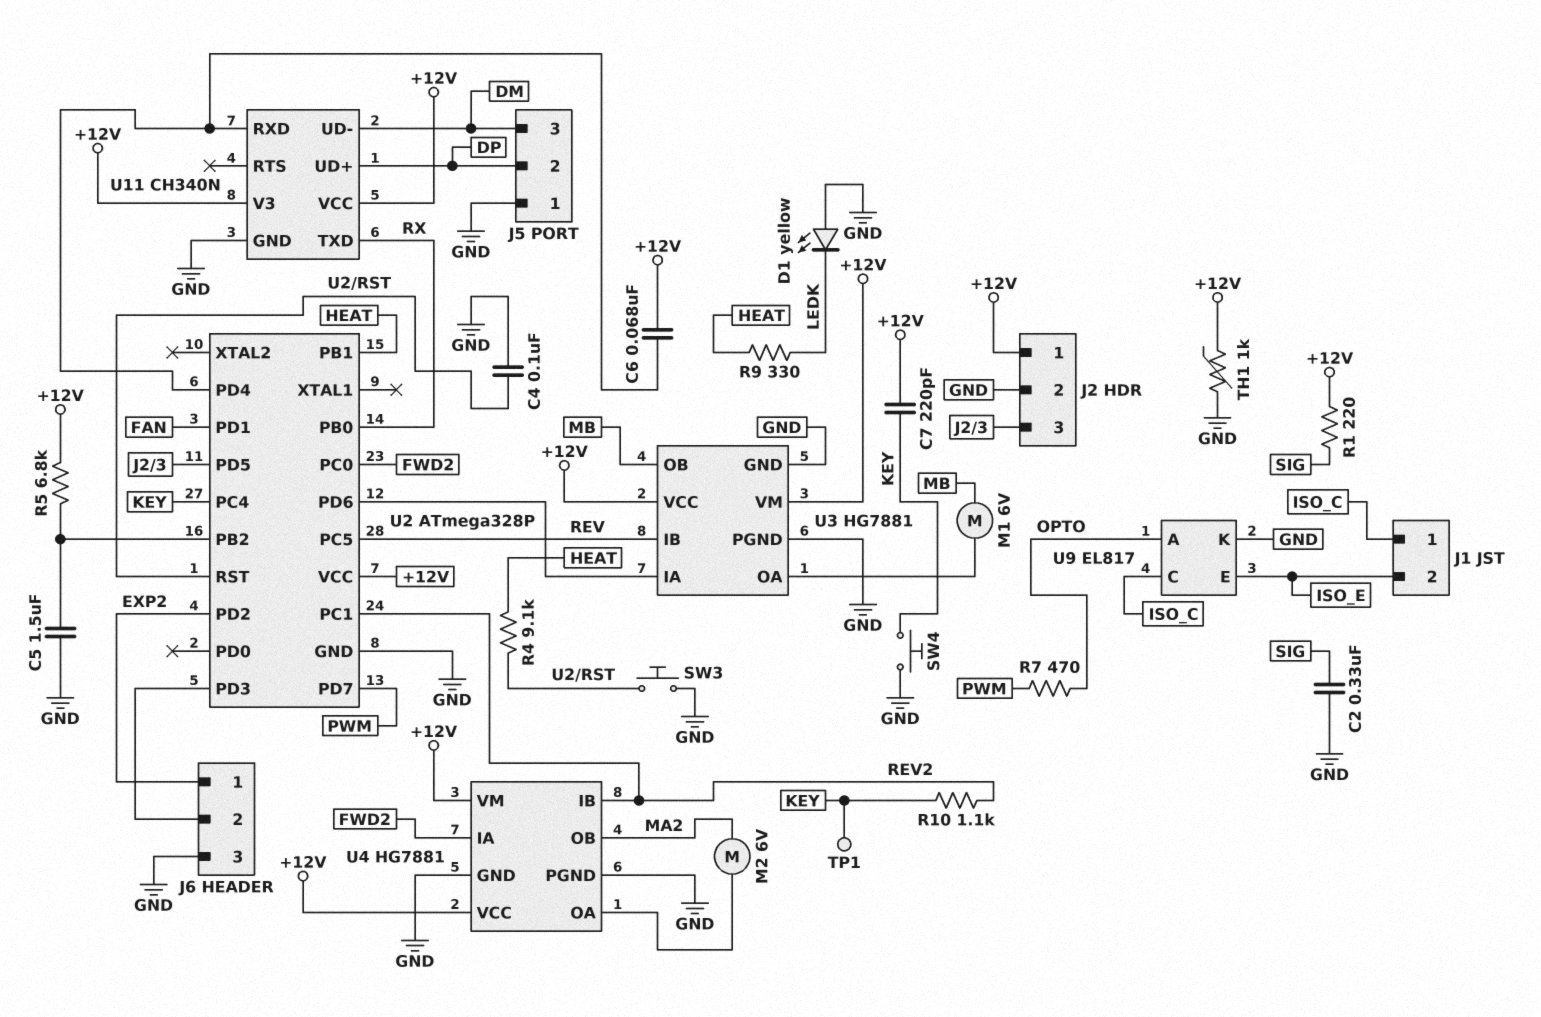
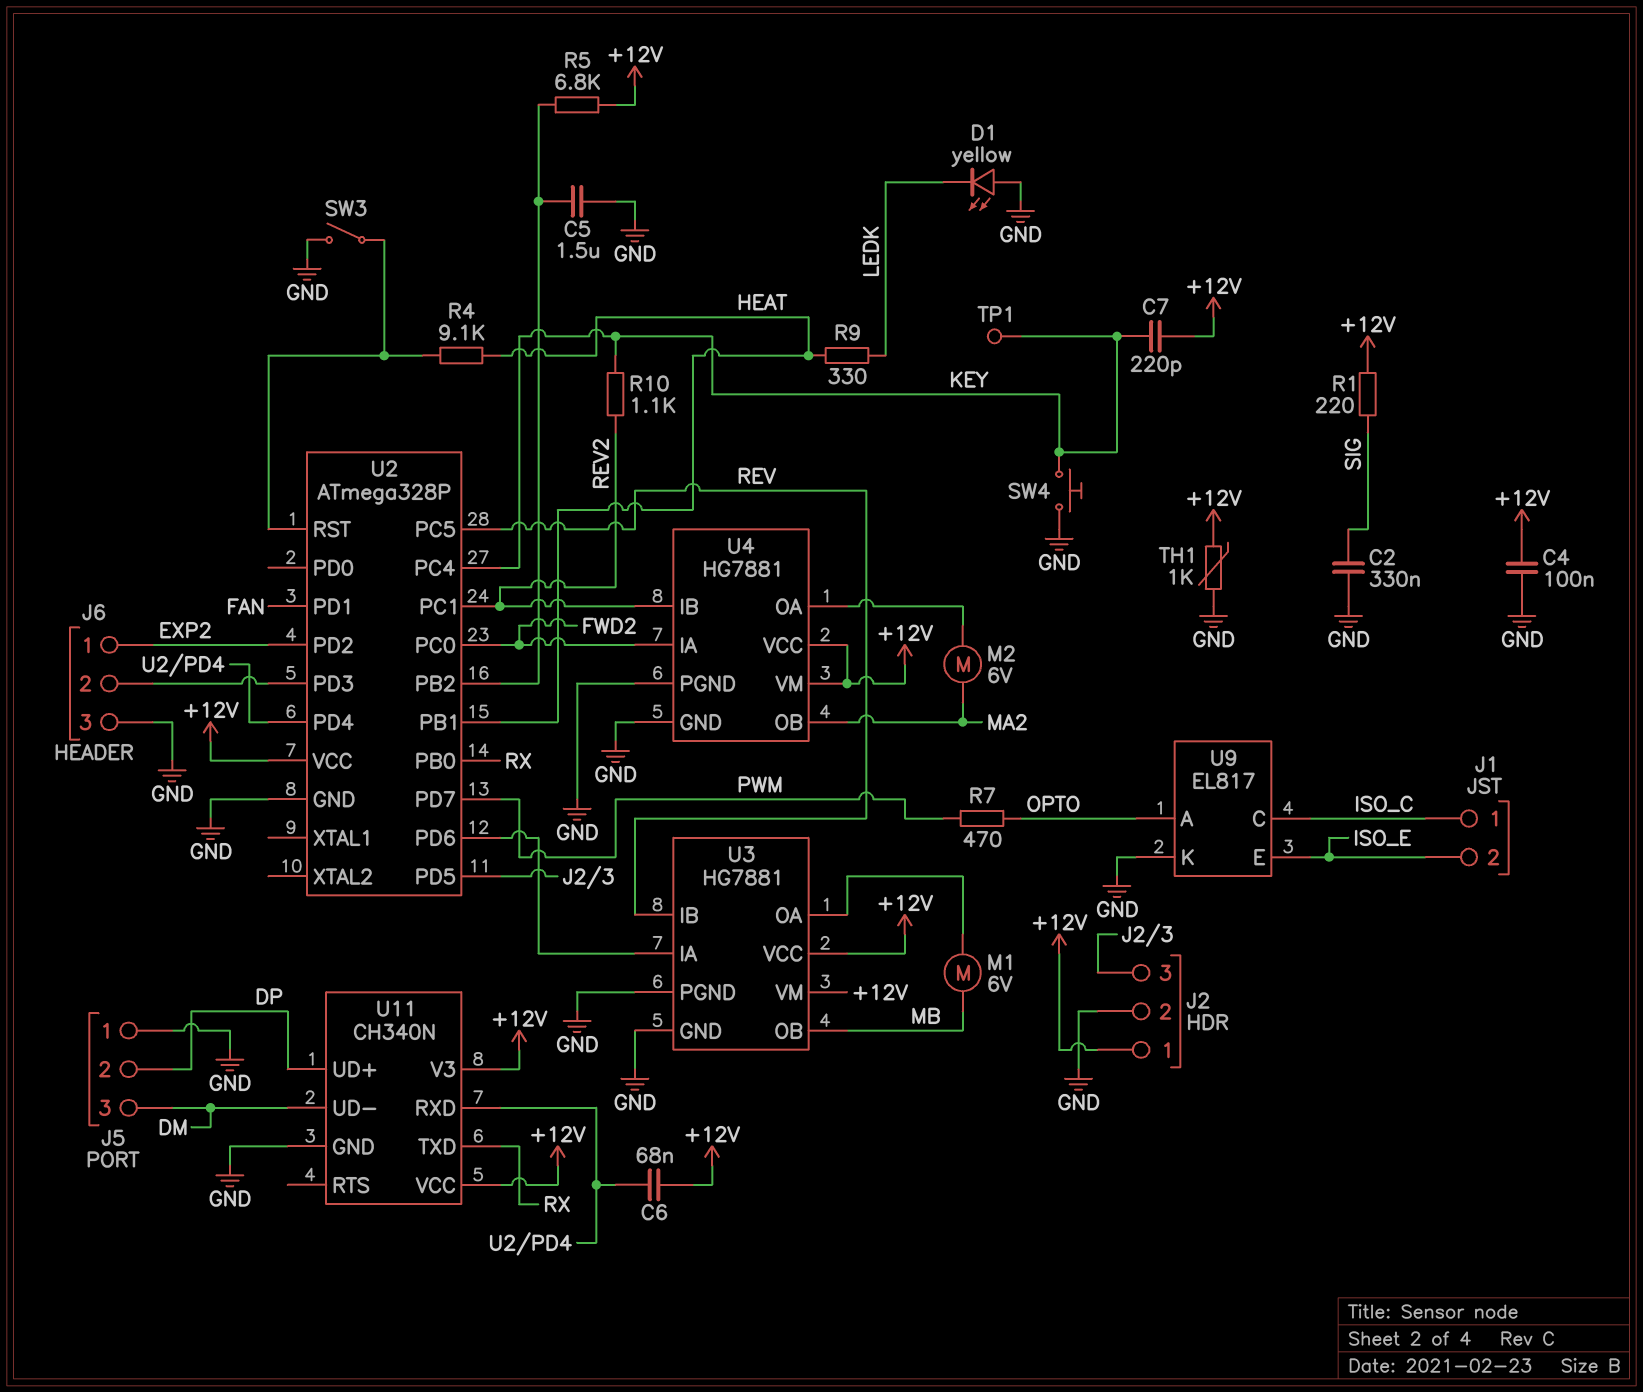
C4: 100nF (GND, U2/RST) -> 100nF (+12V, GND)
SW3: button (GND, U2/RST) -> switch (GND, U2/RST)

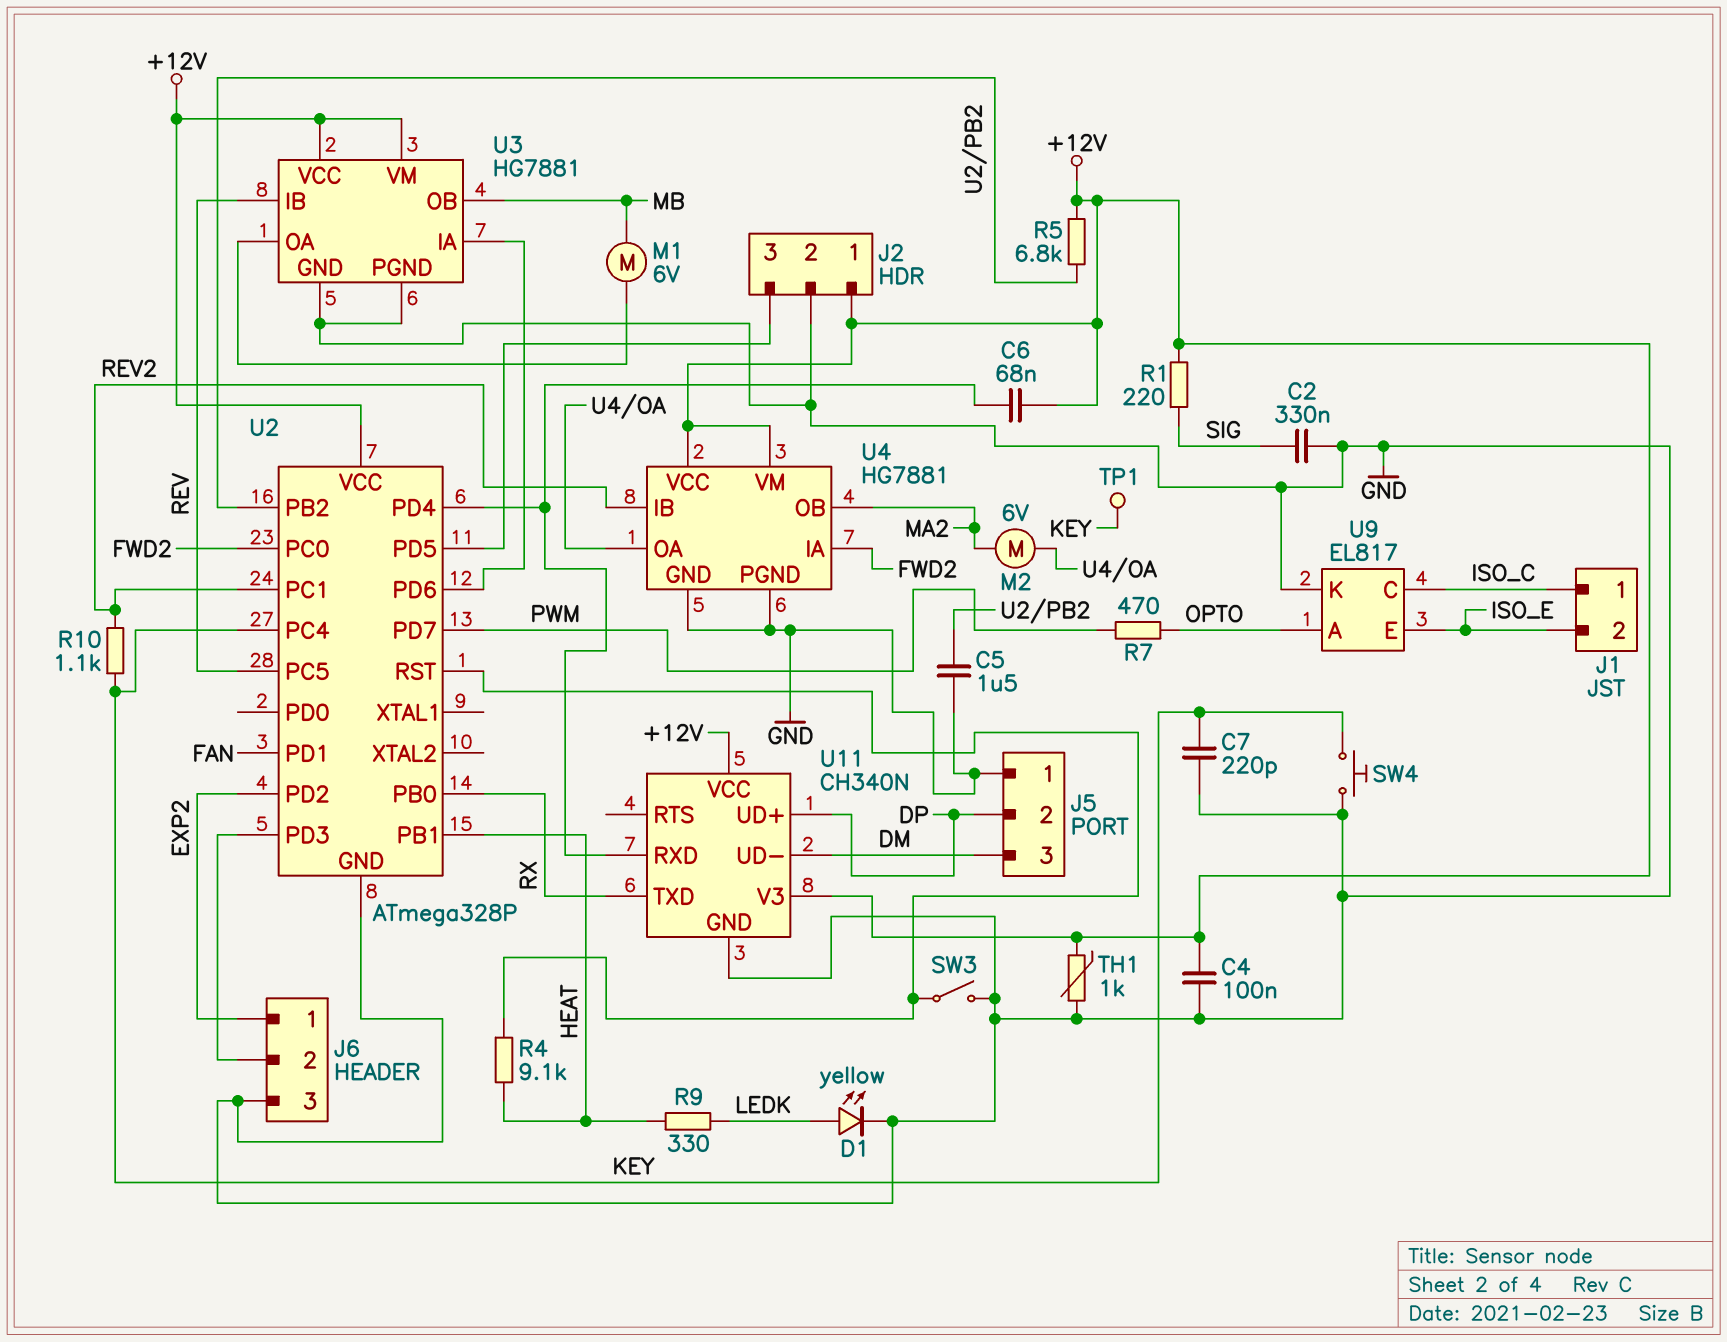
C7: 220pF (+12V, KEY) -> 220pF (GND, KEY)
D1: LED yellow (A GND, K LEDK) -> LED yellow (A LEDK, K GND)

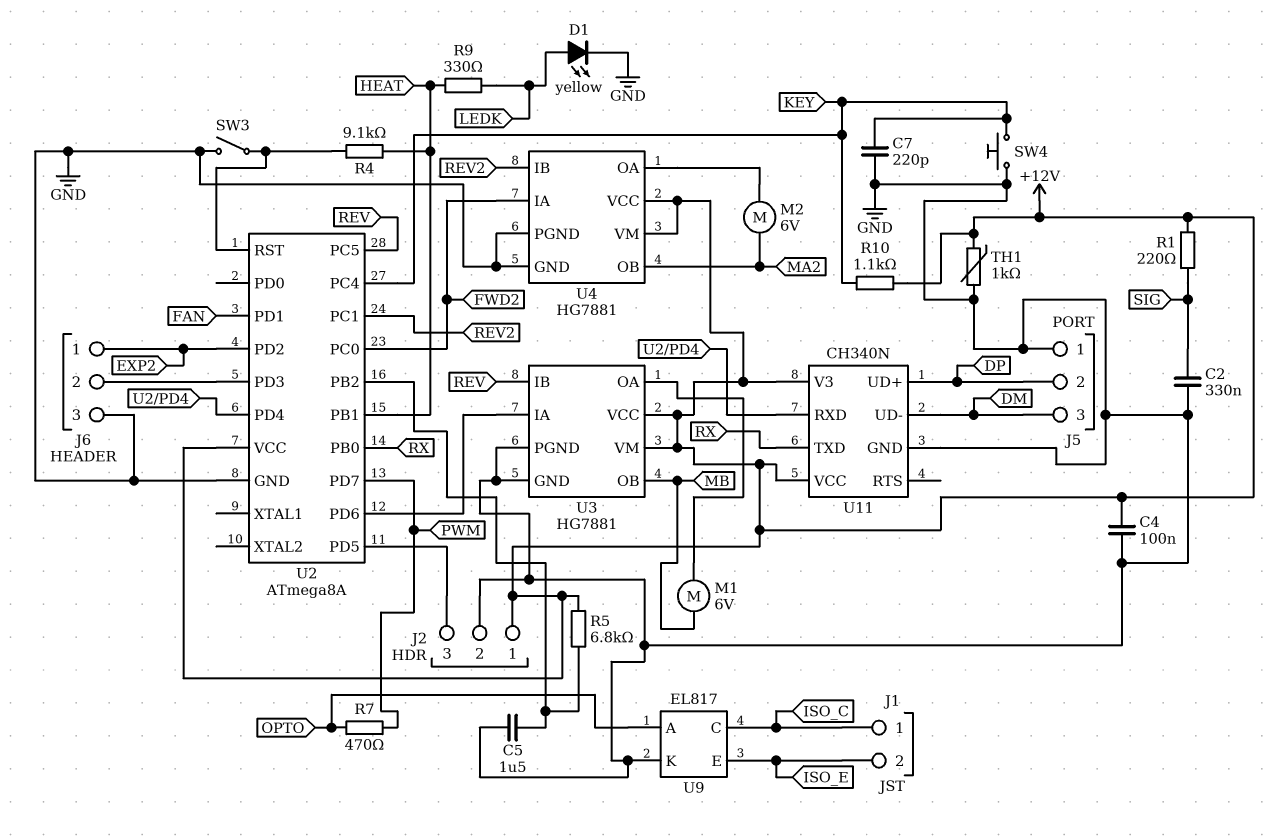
C6: 68nF (+12V, U2/PD4) -> none
R10: 1.1k (KEY, REV2) -> 1.1k (+12V, KEY)
TP1: test point (KEY) -> none
U2: ATmega328P -> ATmega8A

